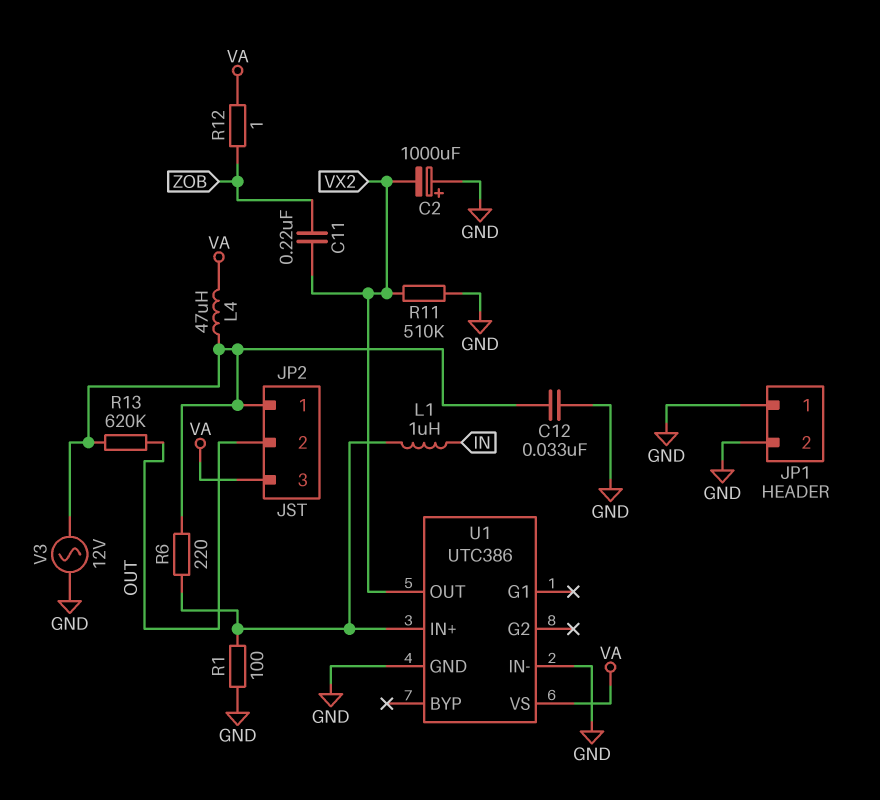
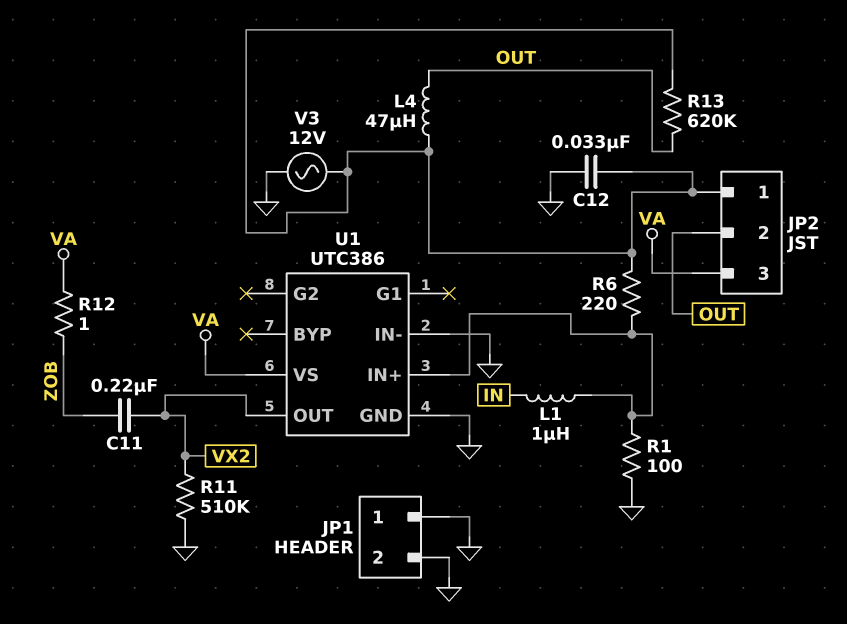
C2: 1000uF (plus GND, minus VX2) -> none
L4: 47uH (JP2/1, VA) -> 47uH (JP2/1, OUT)

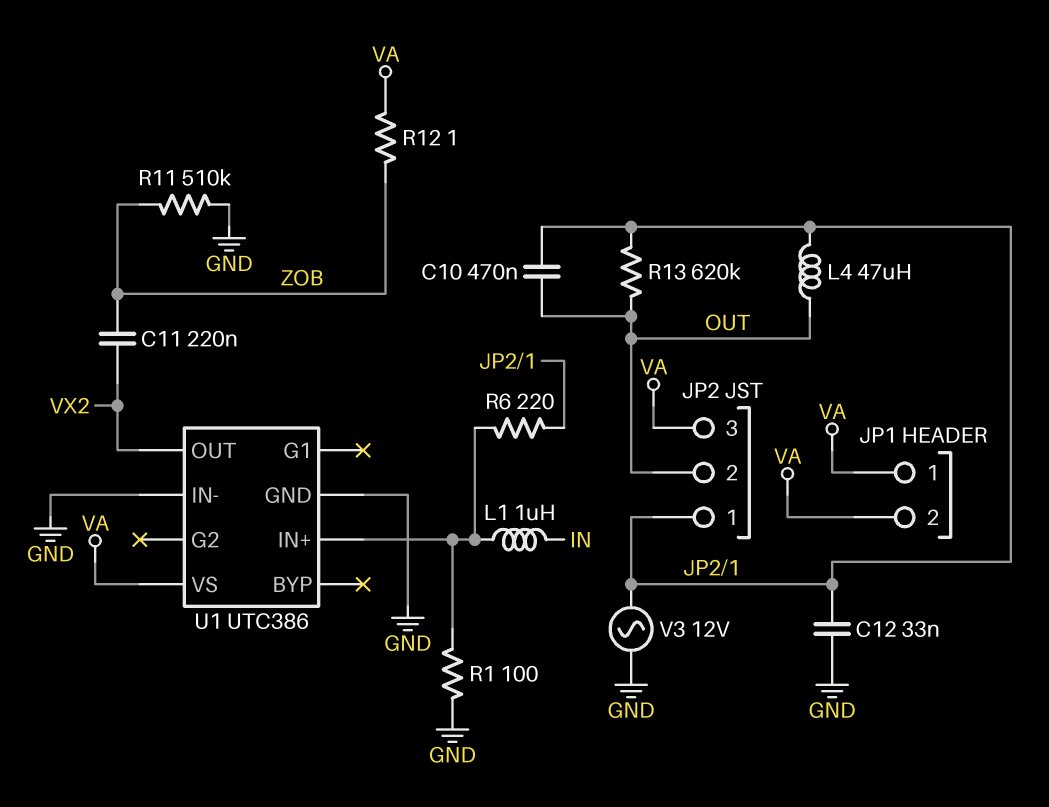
C10: none -> 470nF (JP2/1, OUT)
JP1 pin 1: GND -> VA
JP1 pin 2: GND -> VA
R11: 510k (GND, VX2) -> 510k (GND, ZOB)

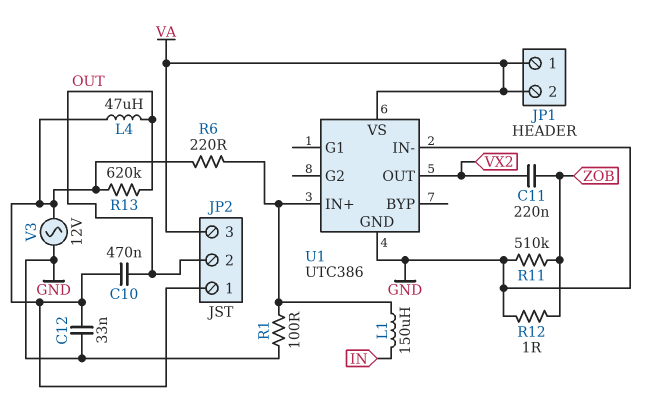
L1: 1uH (IN, U1/IN+) -> 150uH (IN, U1/IN+)
R12: 1 (VA, ZOB) -> 1 (GND, ZOB)

